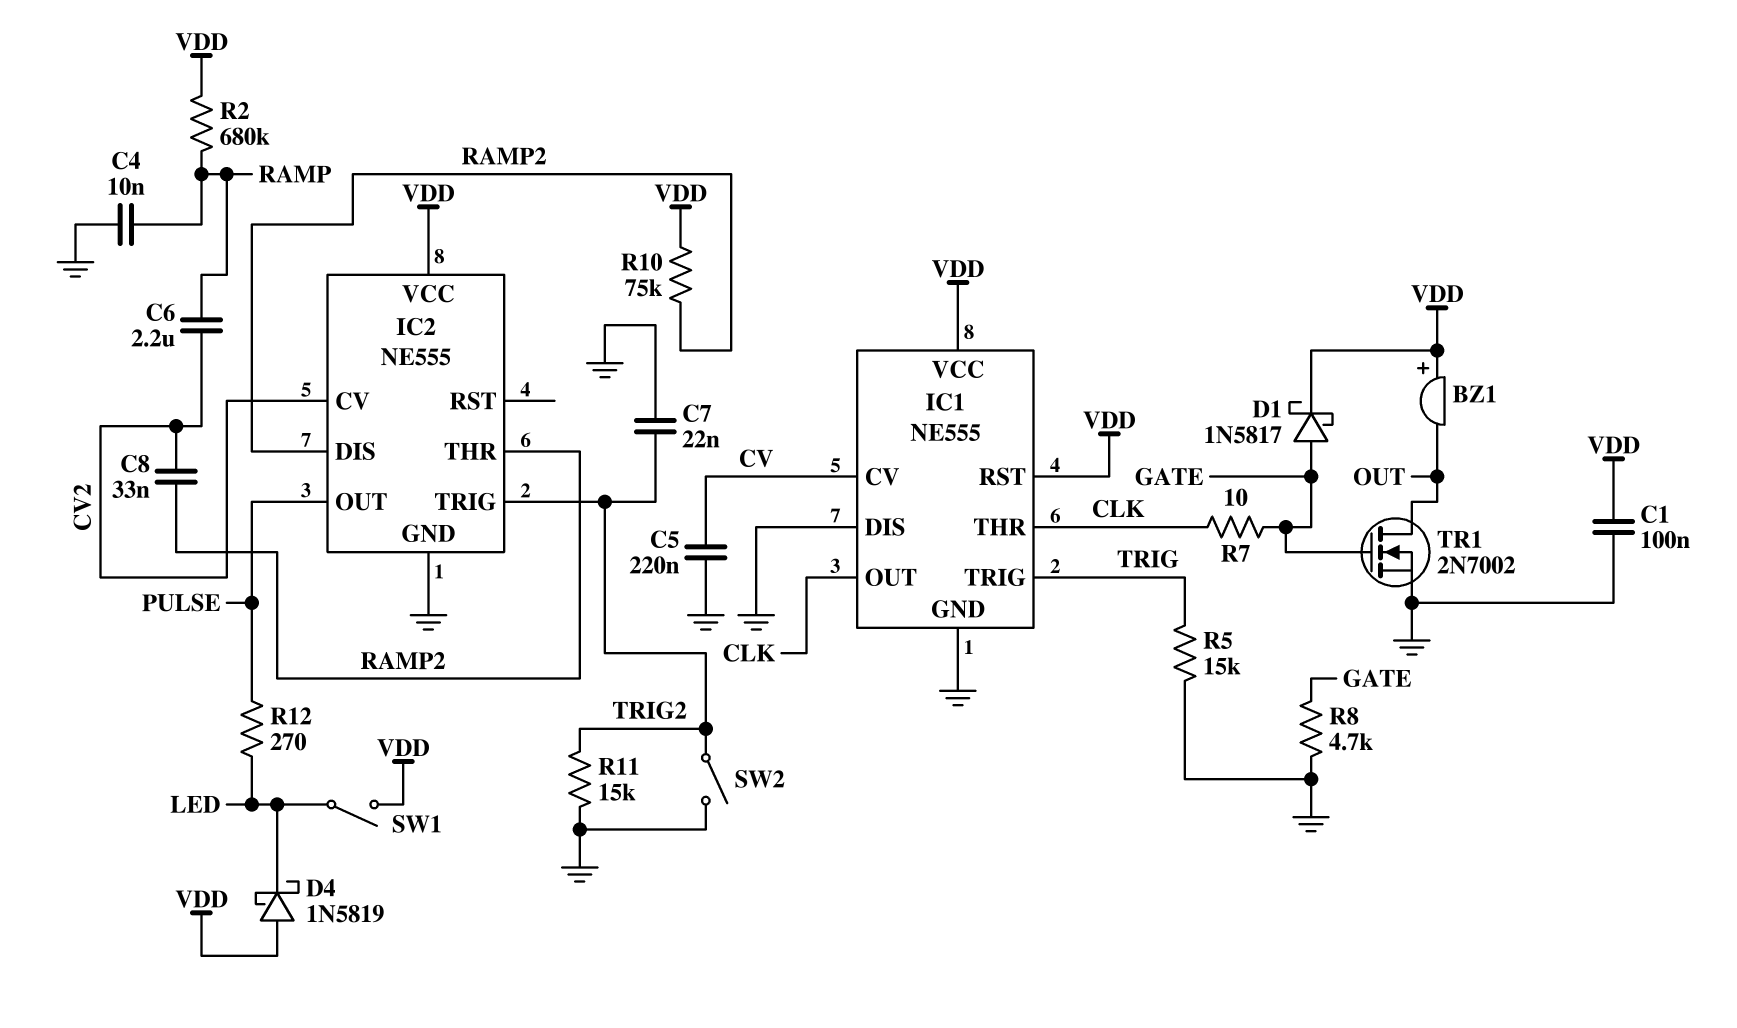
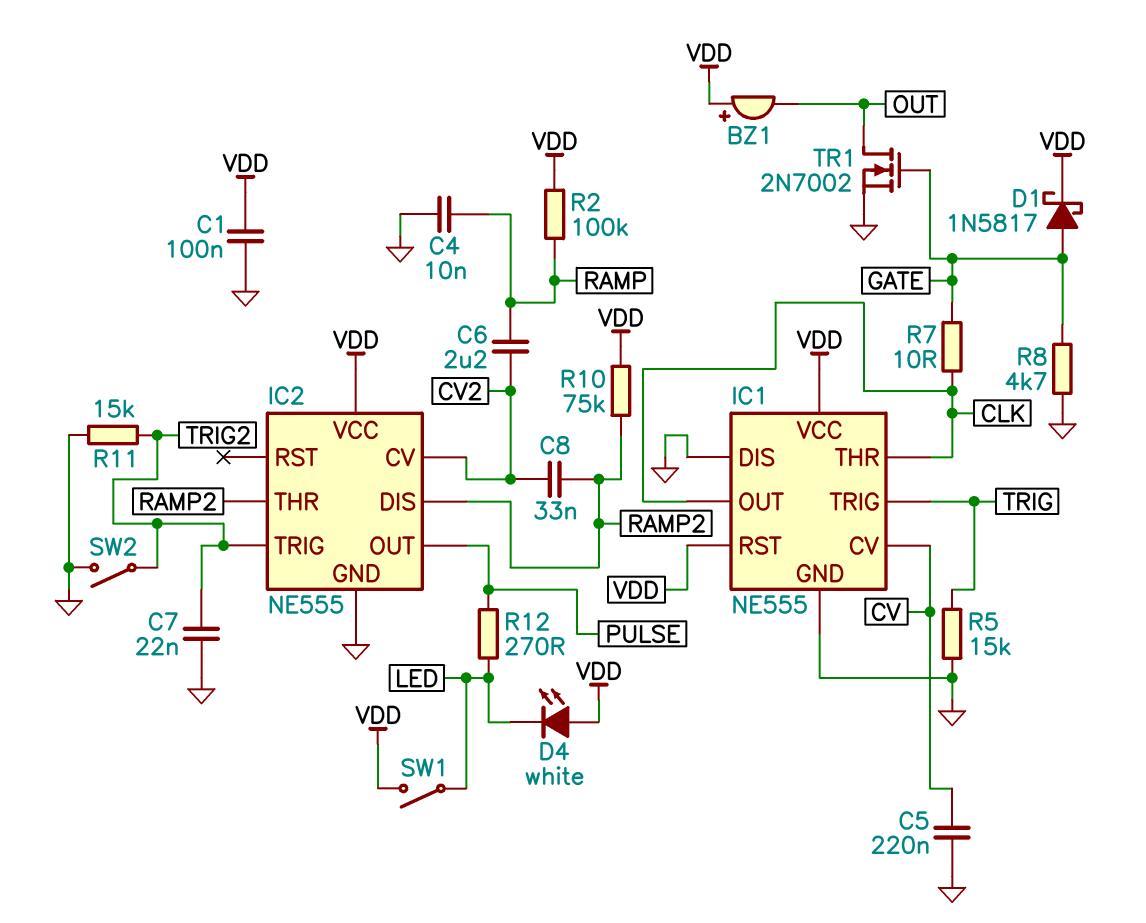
D4: schottky 1N5819 (A VDD, K LED) -> LED white (A VDD, K LED)
R2: 680k (RAMP, VDD) -> 100k (RAMP, VDD)

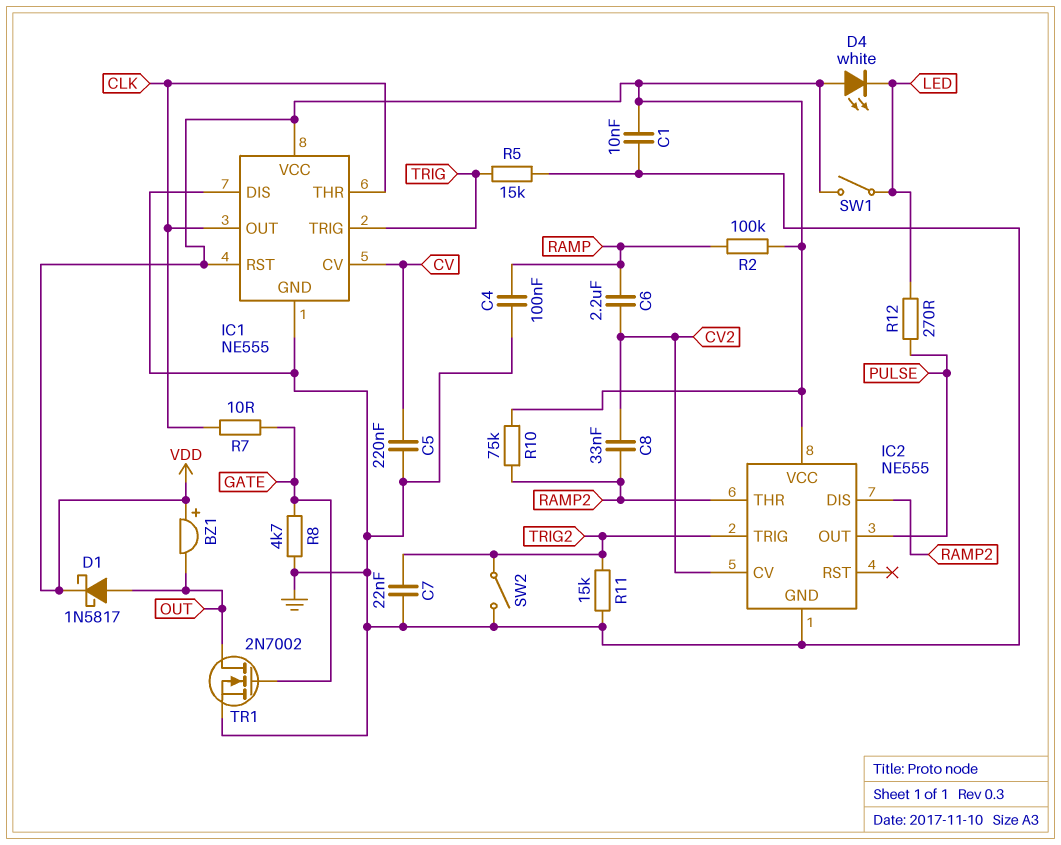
C1: 100nF (GND, VDD) -> 10nF (GND, VDD)
C4: 10nF (GND, RAMP) -> 100nF (GND, RAMP)
D1: schottky 1N5817 (A GATE, K VDD) -> schottky 1N5817 (A OUT, K VDD)

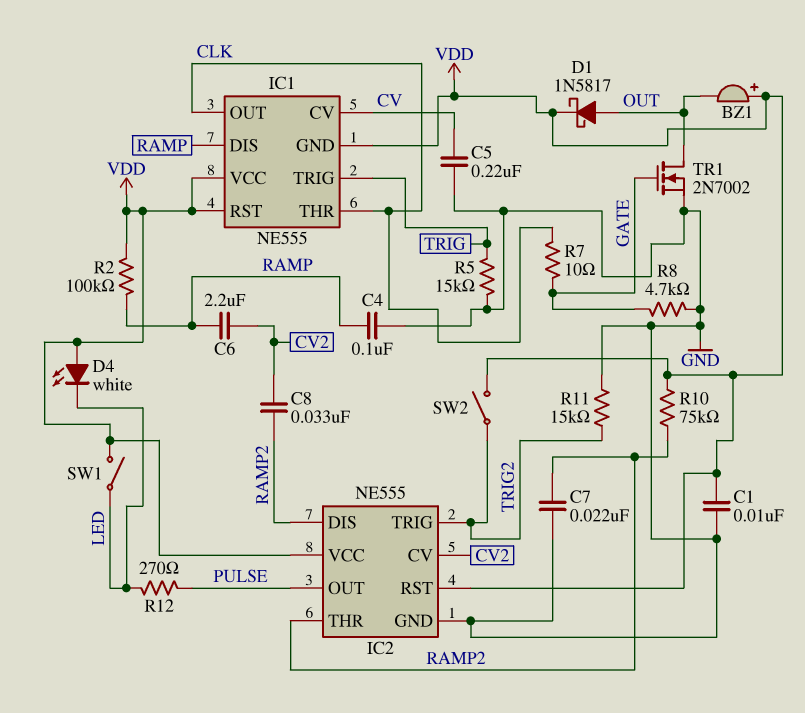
C7: 22nF (GND, TRIG2) -> 22nF (GND, RAMP2)
IC1 pin DIS: GND -> RAMP
IC1 pin GND: GND -> VDD
IC2 pin RST: none -> VDD
SW2: switch (GND, TRIG2) -> switch (TRIG2, VDD)

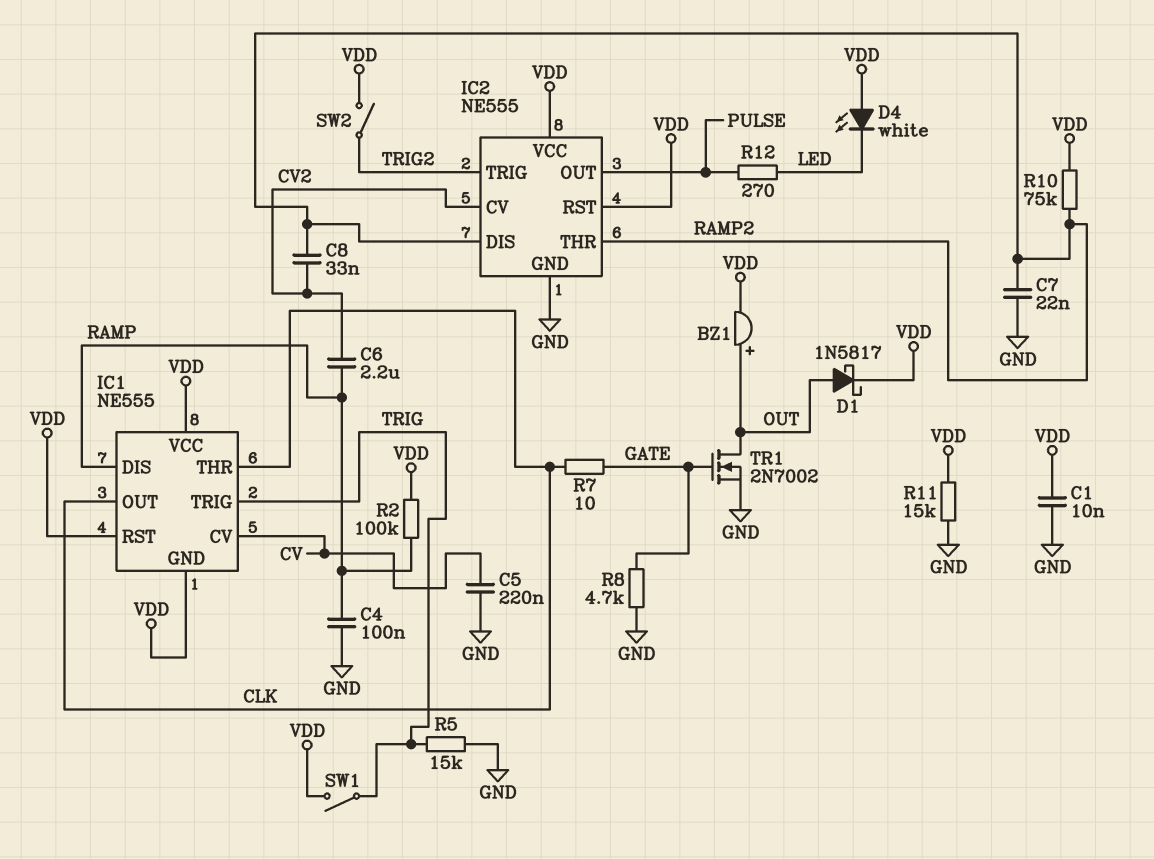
BZ1: buzzer (plus VDD, minus OUT) -> buzzer (plus OUT, minus VDD)
R11: 15k (GND, TRIG2) -> 15k (GND, VDD)
SW1: switch (LED, VDD) -> switch (TRIG, VDD)

